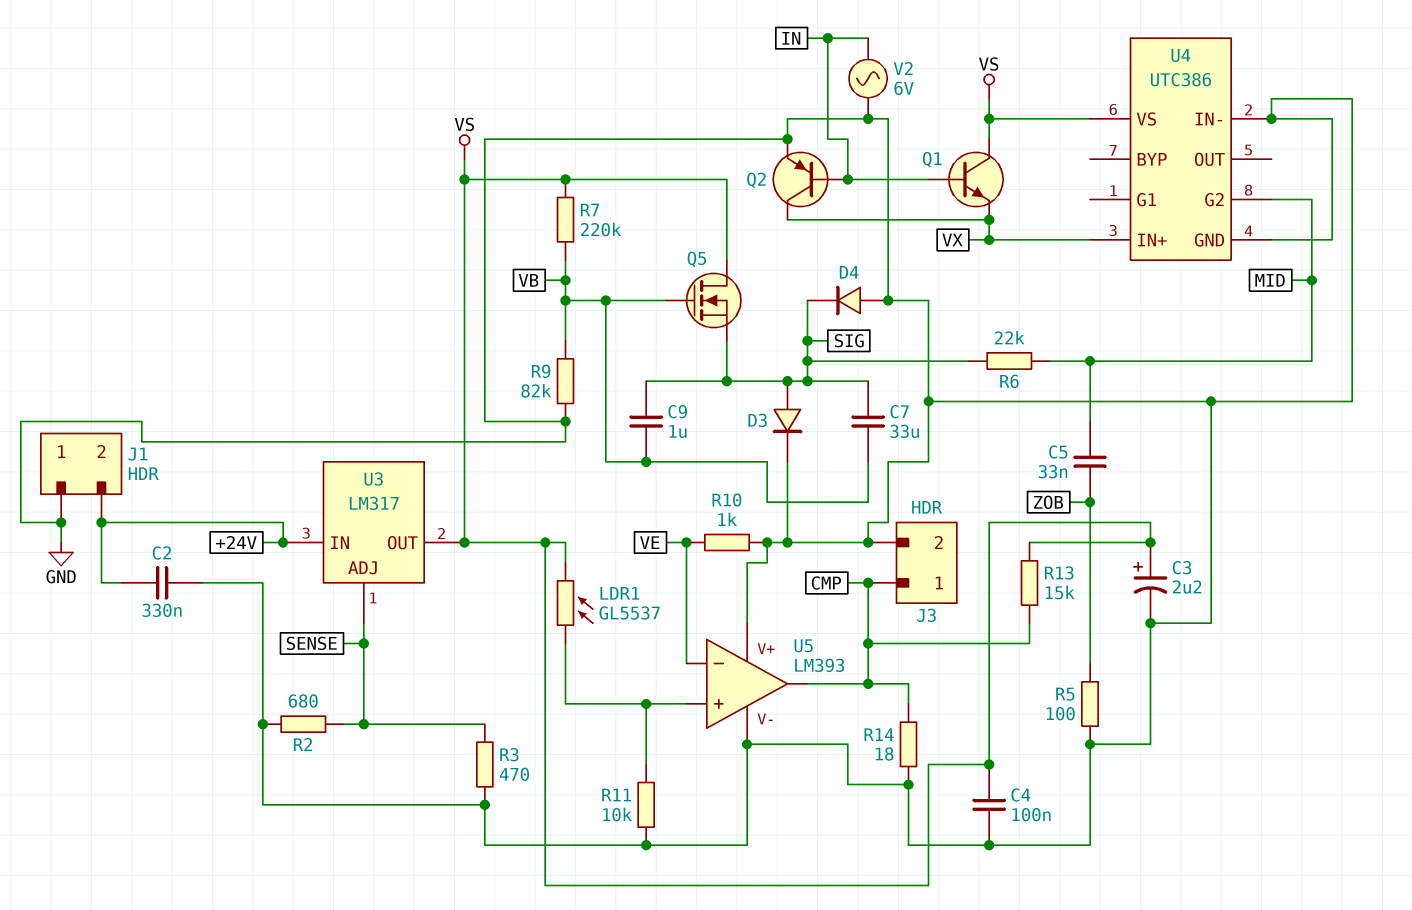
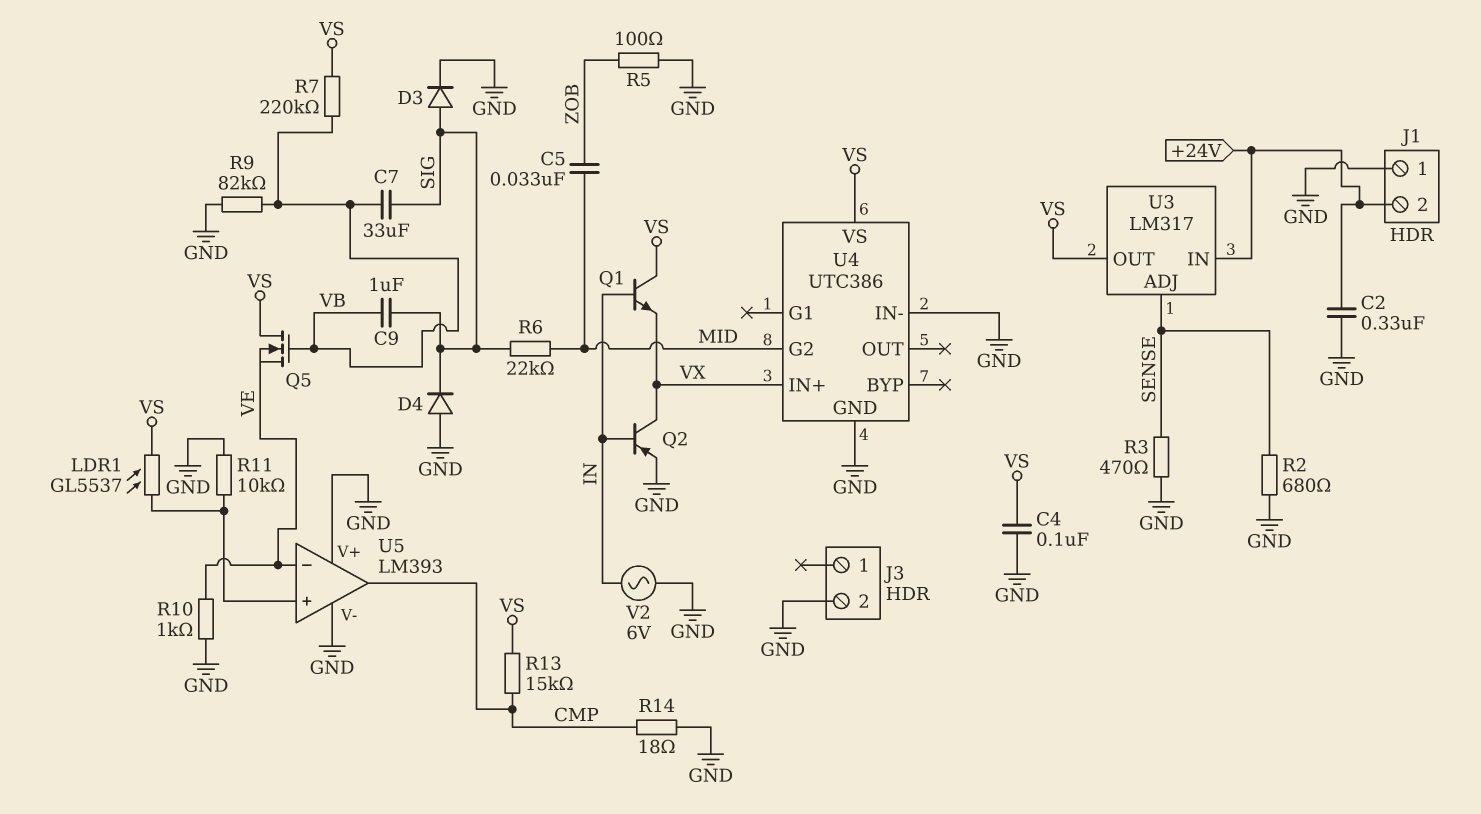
C3: 2.2uF (plus VS, minus GND) -> none
J3 pin 1: CMP -> none
Q5: NMOS (G VB, D VS, S SIG) -> NMOS (G VB, D VS, S VE)

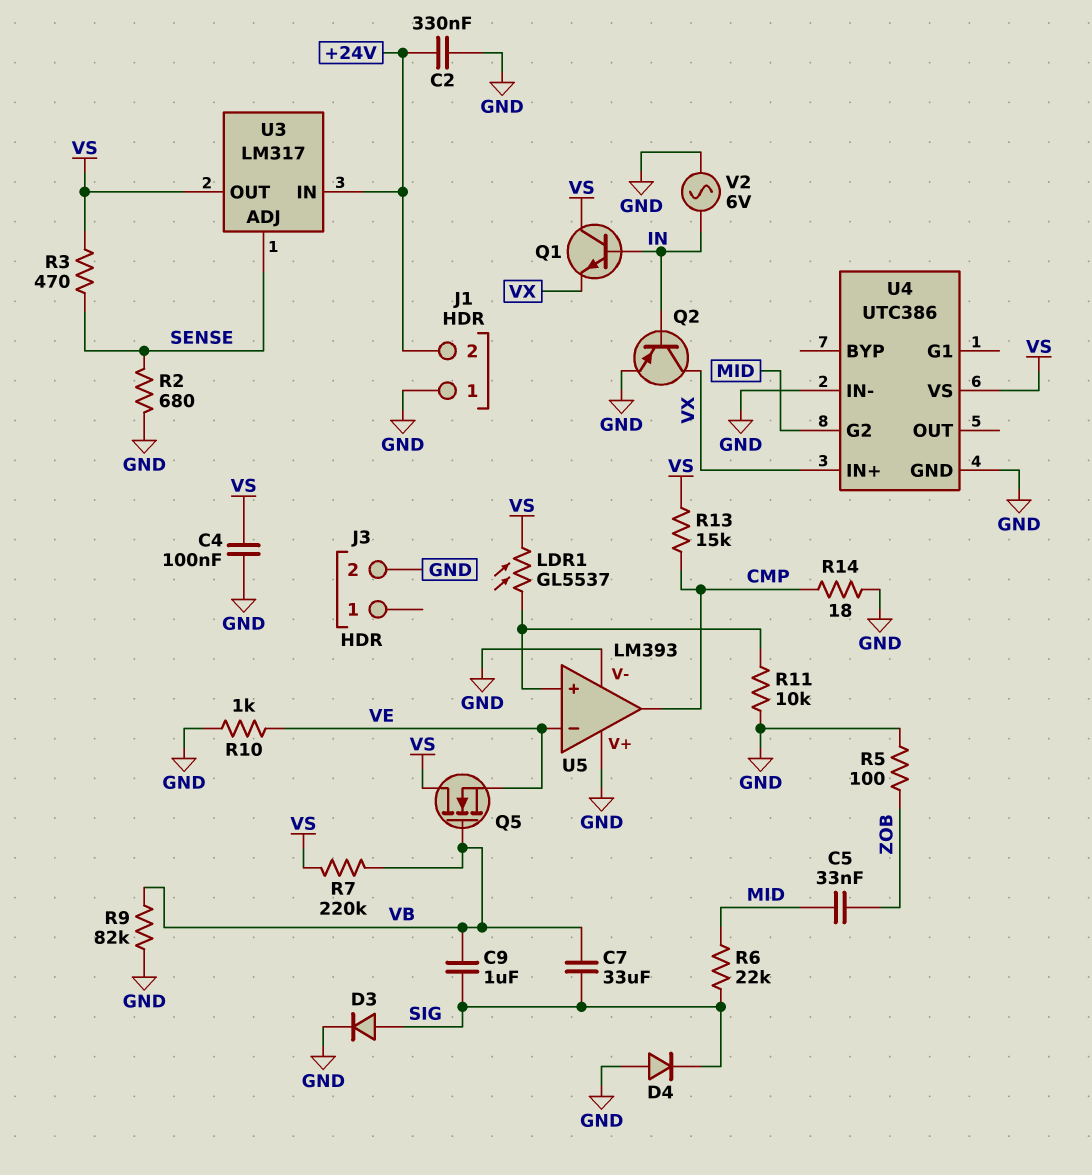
R3: 470 (GND, SENSE) -> 470 (SENSE, VS)

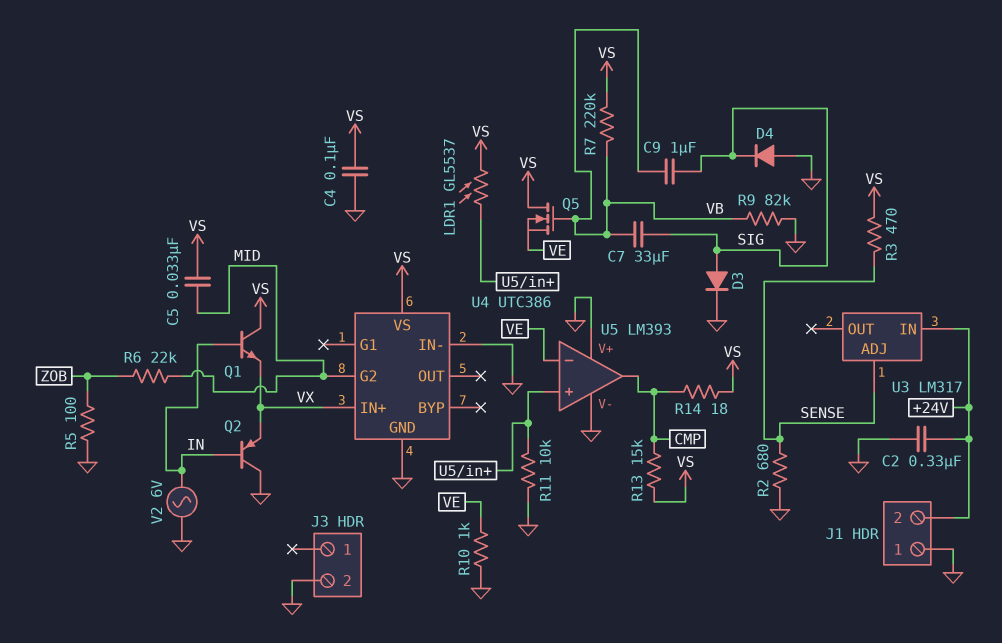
C5: 33nF (MID, ZOB) -> 33nF (MID, VS)
Q2: PNP (B IN, C VX, E GND) -> PNP (B IN, C GND, E VX)
R6: 22k (MID, SIG) -> 22k (MID, ZOB)
R14: 18 (CMP, GND) -> 18 (CMP, VS)
U3 pin OUT: VS -> none

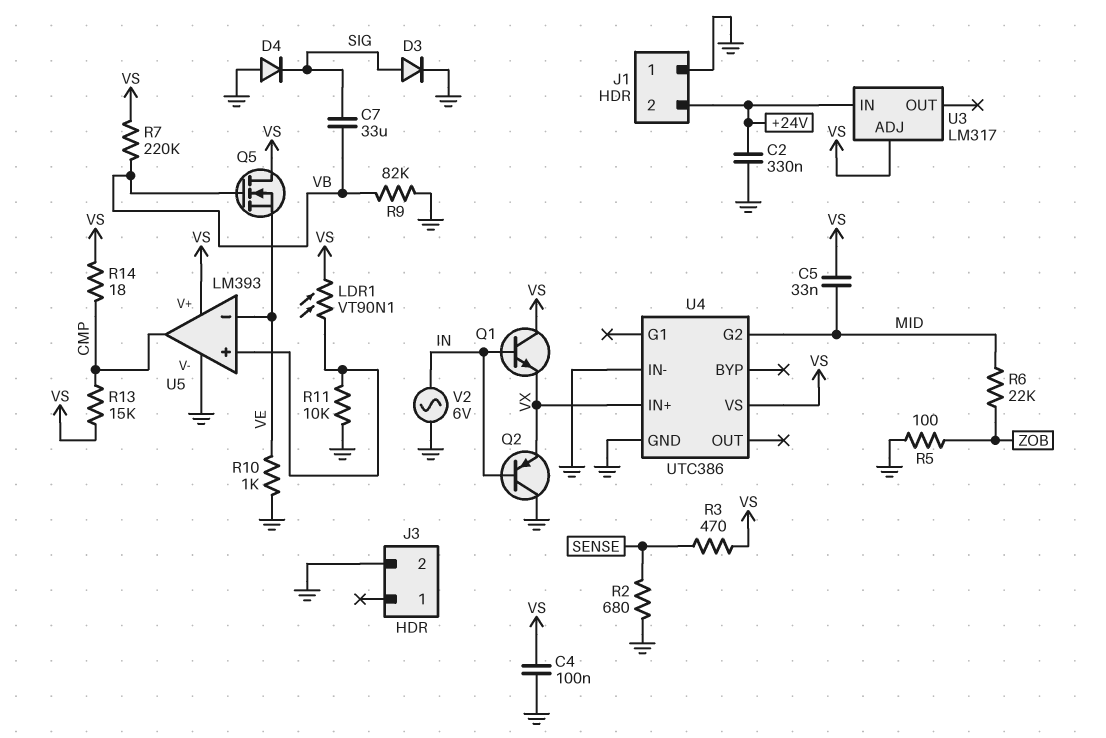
C9: 1uF (SIG, VB) -> none
LDR1: GL5537 (U5/in+, VS) -> VT90N1 (U5/in+, VS)
U3 pin ADJ: SENSE -> VS
U5 pin V+: GND -> VS

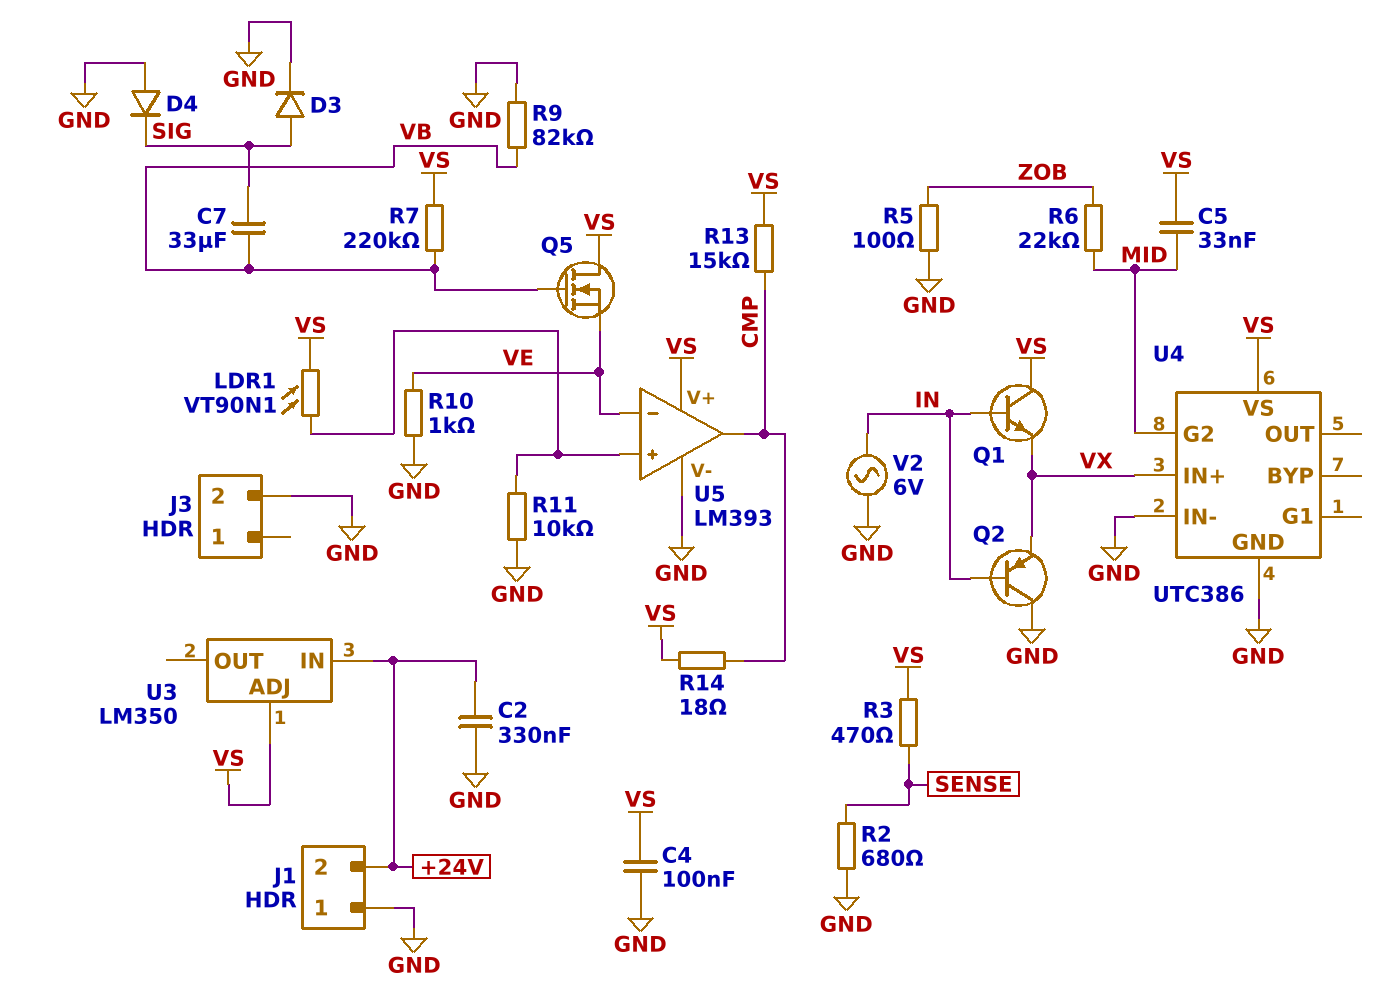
U3: LM317 -> LM350

